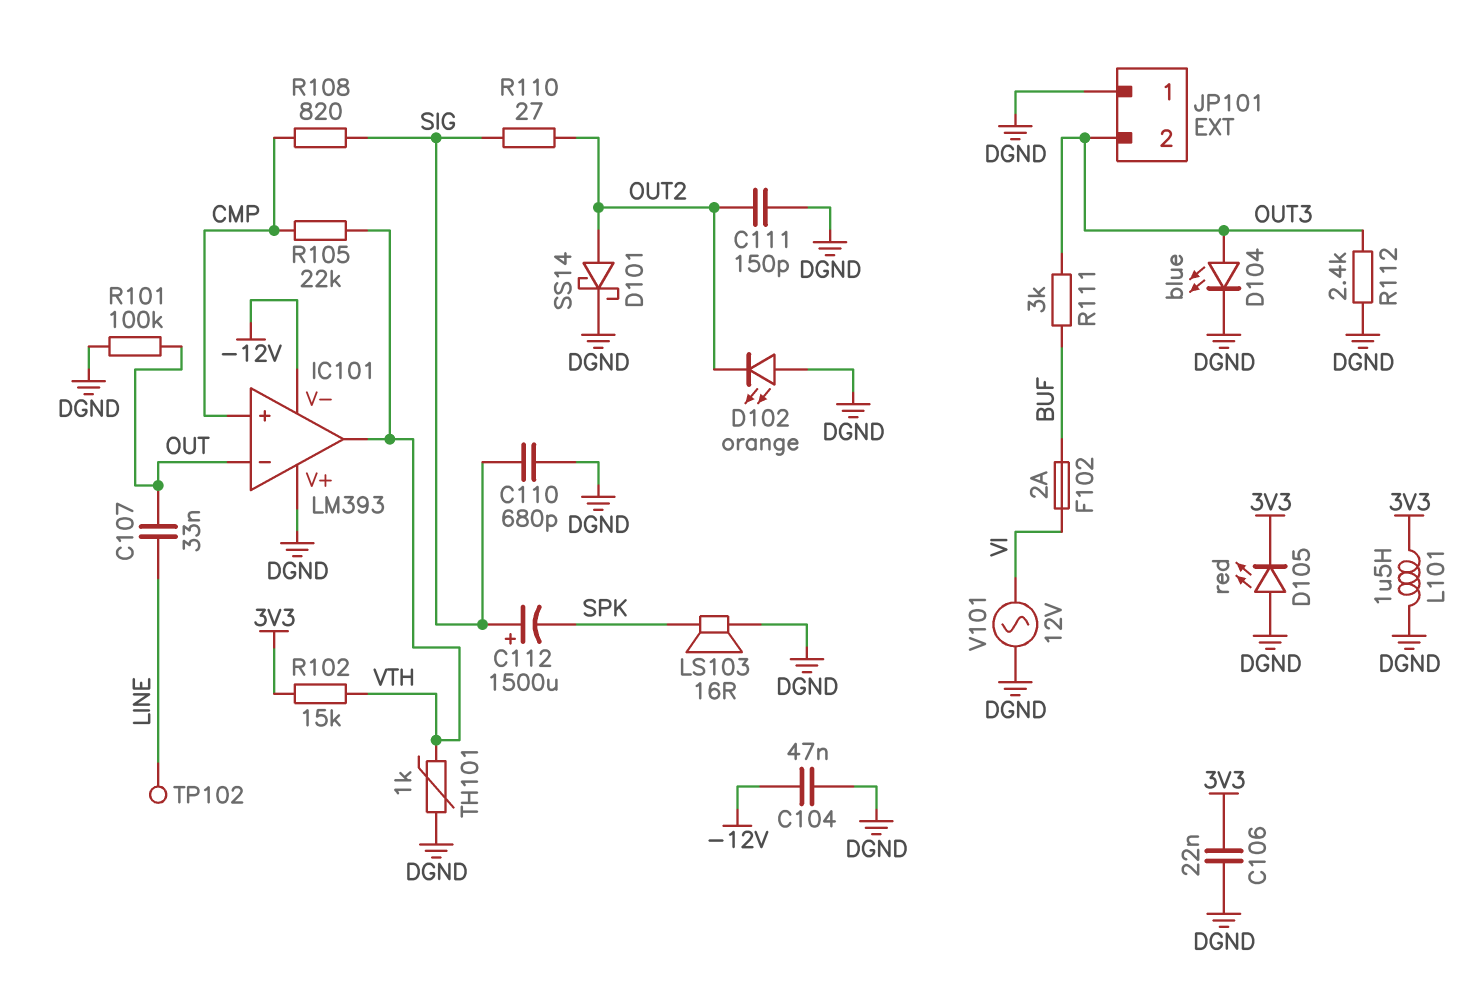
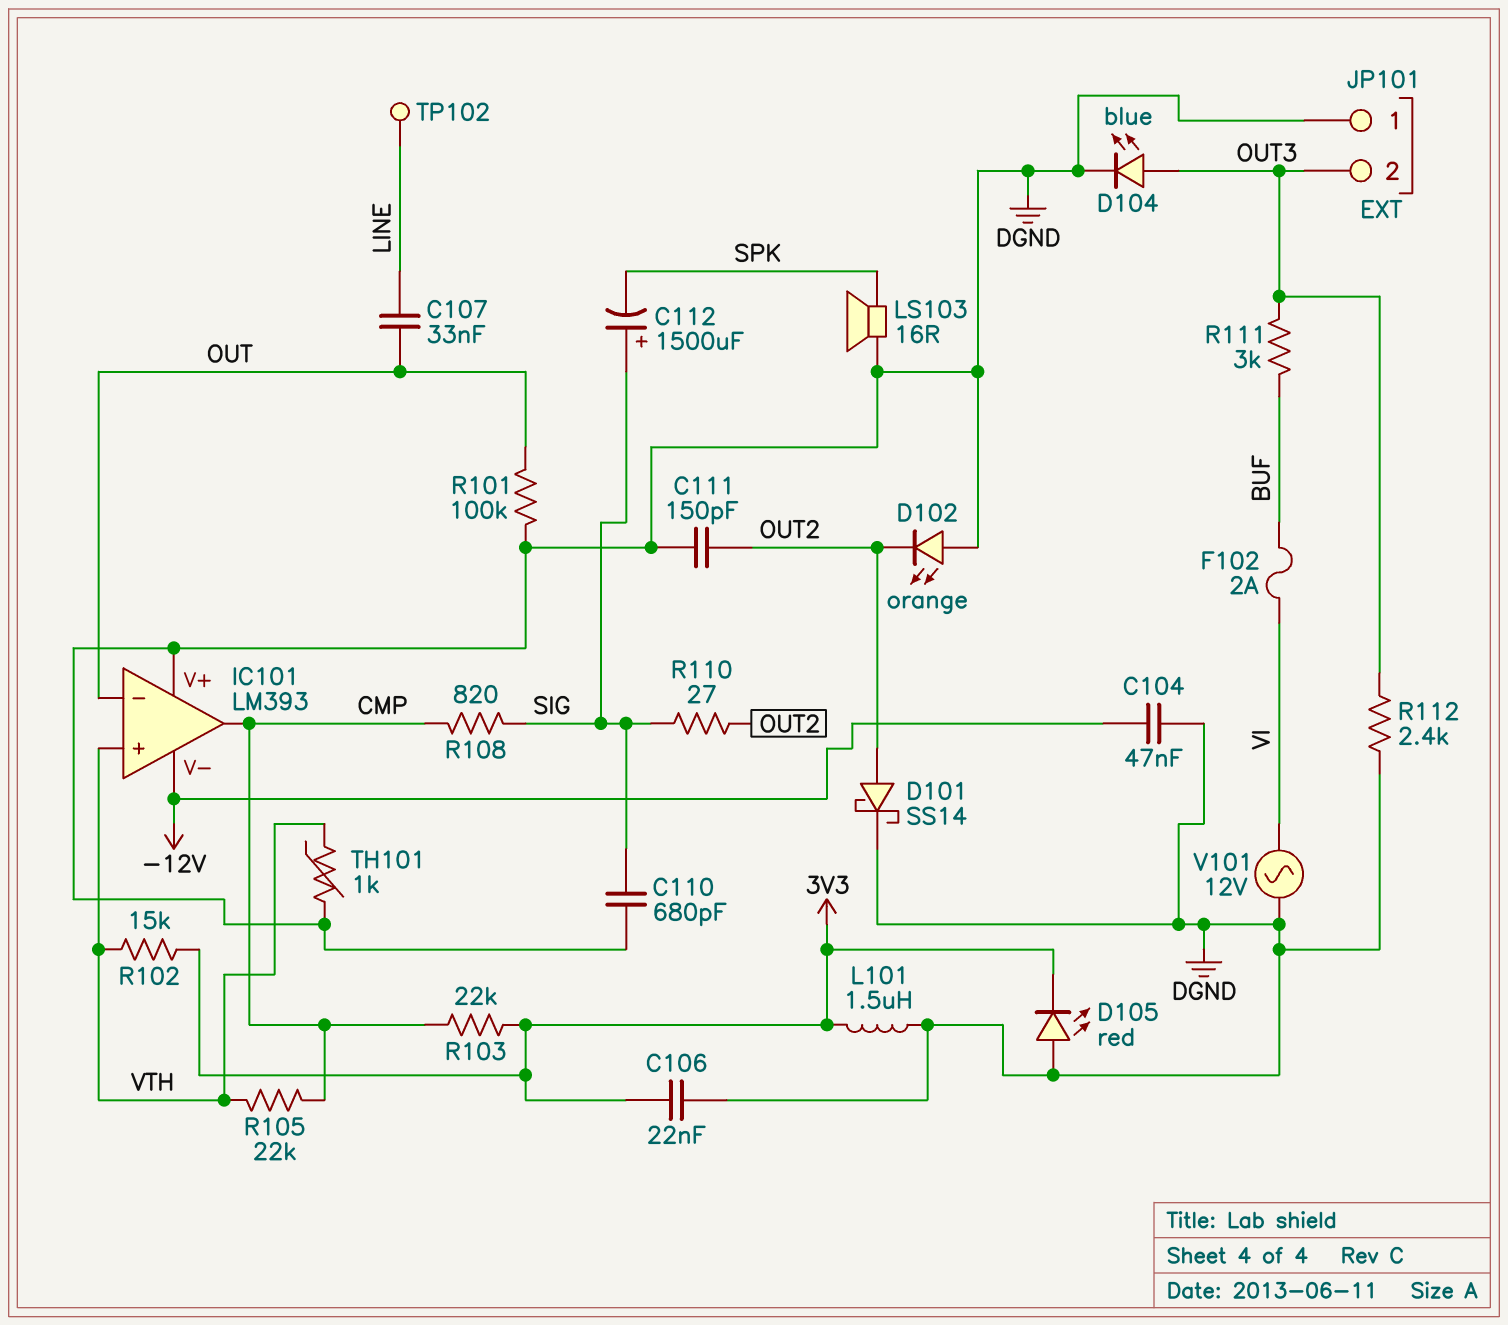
IC101 pin in+: CMP -> VTH
IC101 pin out: VTH -> CMP
R103: none -> 22k (3V3, CMP)

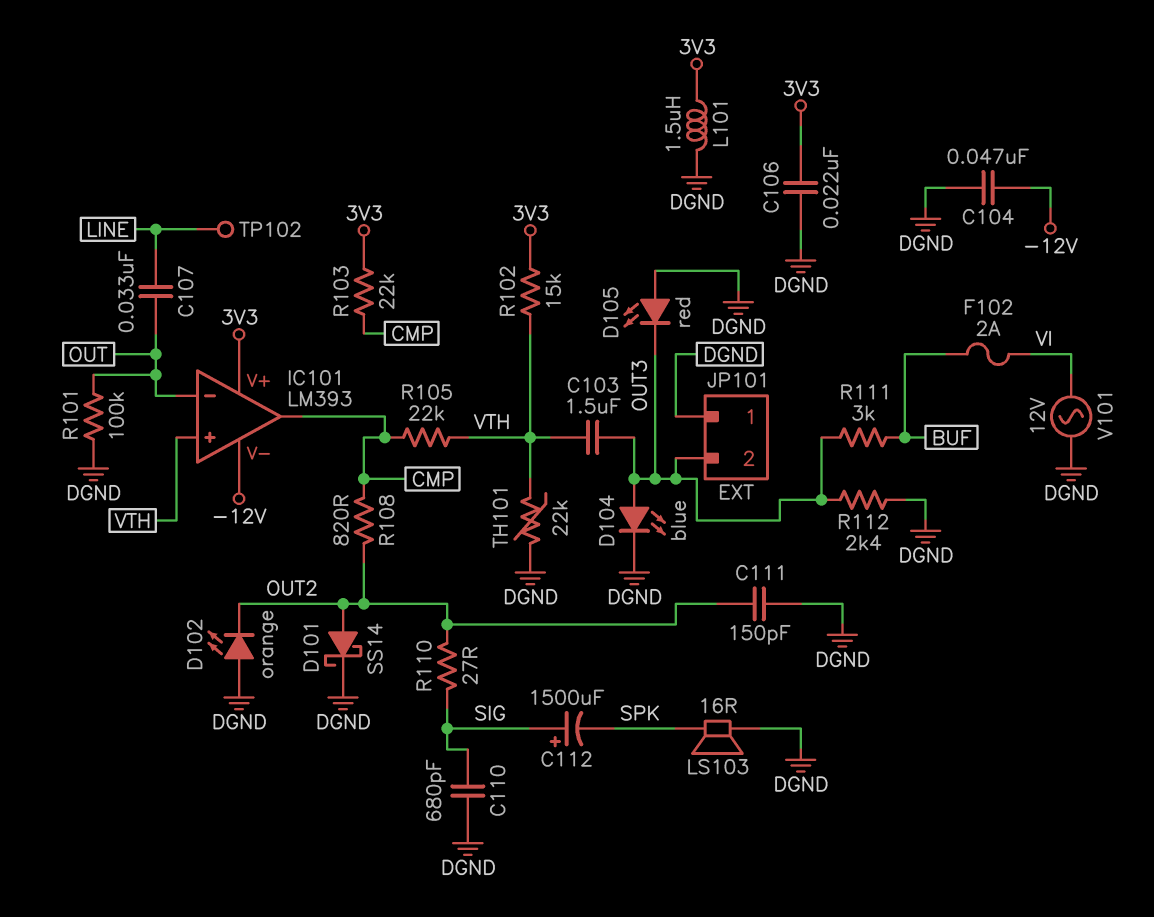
C103: none -> 1.5uF (OUT3, VTH)
D105: LED red (A DGND, K 3V3) -> LED red (A DGND, K OUT3)
IC101 pin V+: DGND -> 3V3
R108: 820 (CMP, SIG) -> 820 (CMP, OUT2)
TH101: 1k (DGND, VTH) -> 22k (DGND, VTH)

